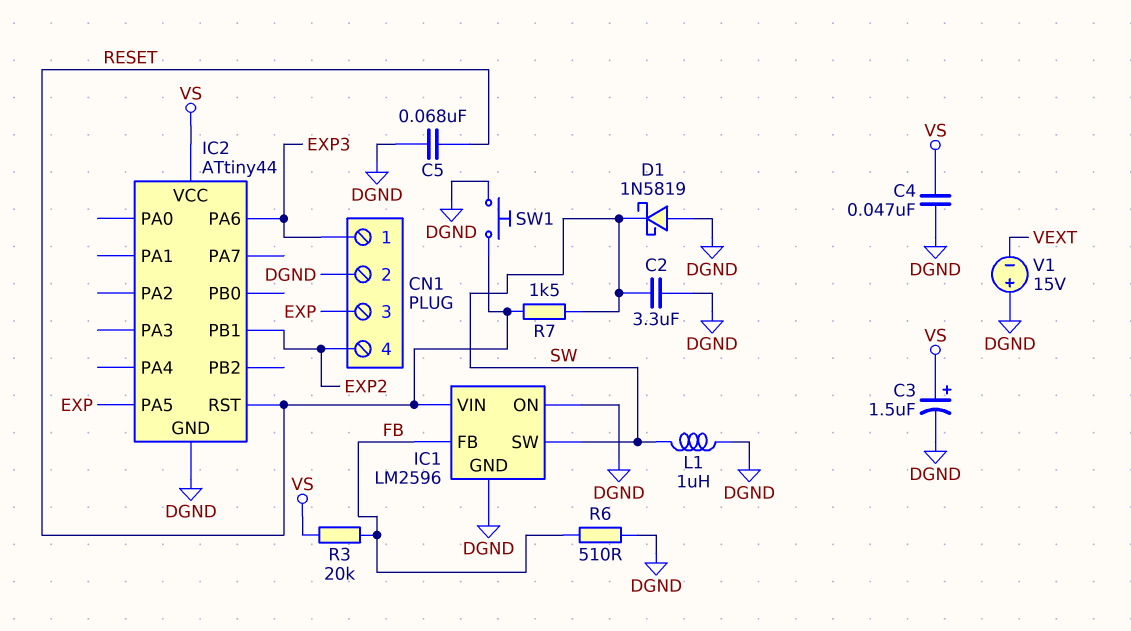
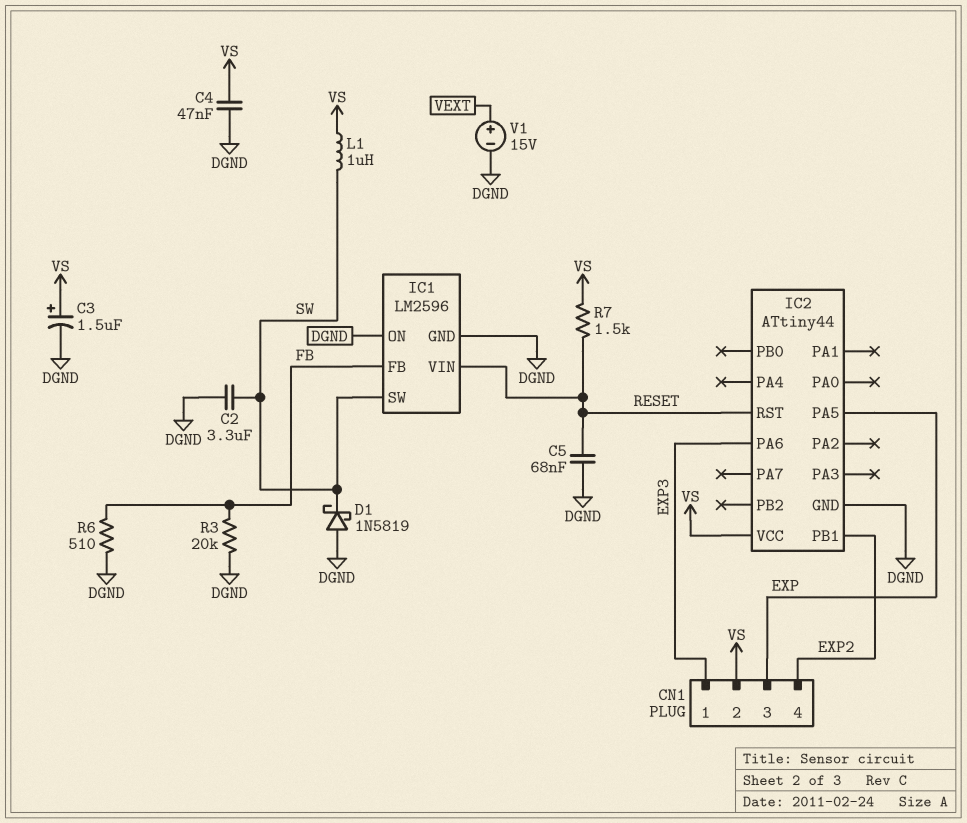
CN1 pin 2: DGND -> VS
L1: 1uH (DGND, SW) -> 1uH (SW, VS)
R3: 20k (FB, VS) -> 20k (DGND, FB)
R7: 1.5k (RESET, SW) -> 1.5k (RESET, VS)
SW1: button (DGND, RESET) -> none
V1: 15V (plus DGND, minus VEXT) -> 15V (plus VEXT, minus DGND)

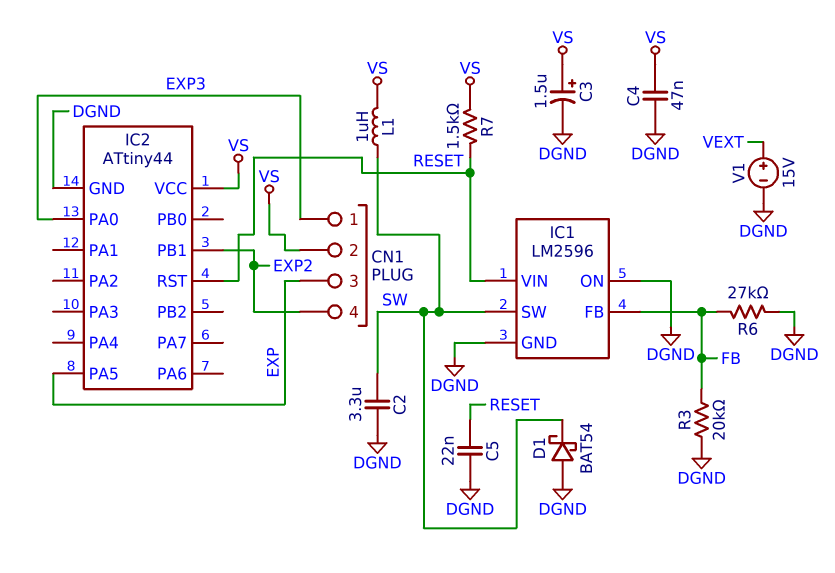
C5: 68nF (DGND, RESET) -> 22nF (DGND, RESET)
D1: schottky 1N5819 (A DGND, K SW) -> schottky BAT54 (A DGND, K SW)
IC2 pin PA0: none -> EXP3
IC2 pin PA6: EXP3 -> none
R6: 510 (DGND, FB) -> 27k (DGND, FB)

